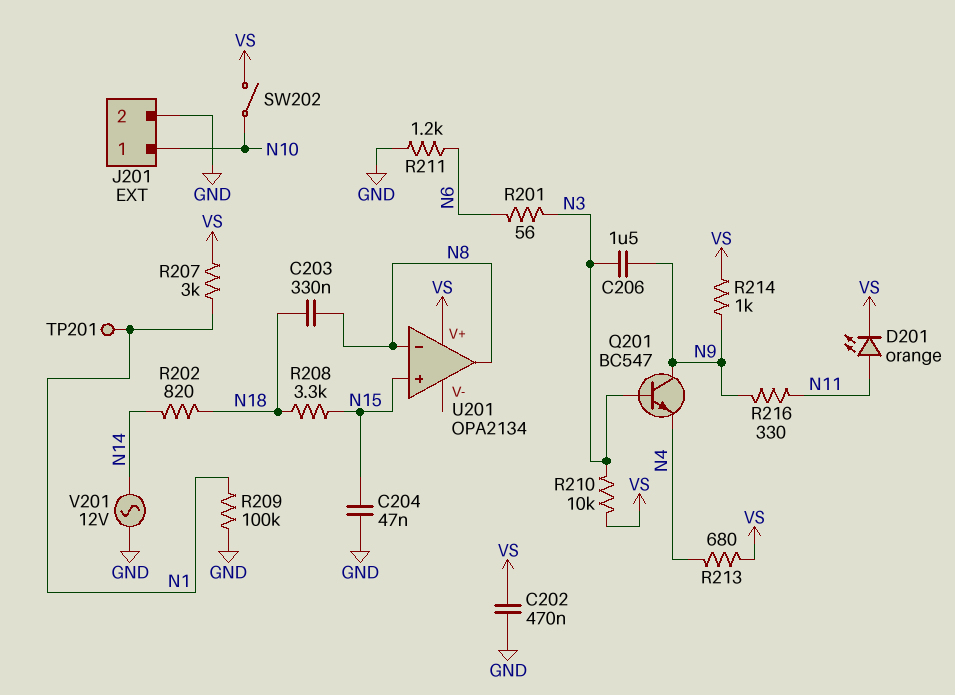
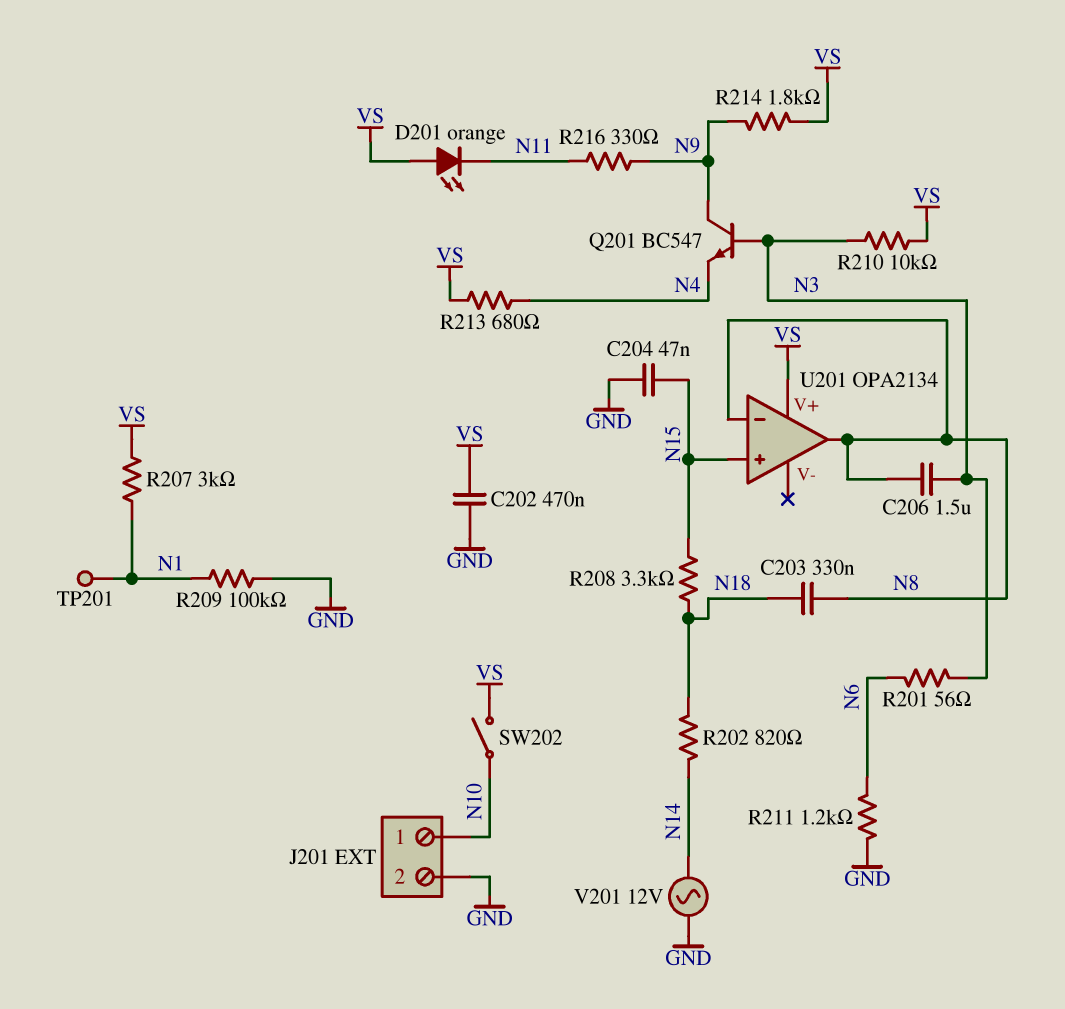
C206: 1.5uF (N3, N9) -> 1.5uF (N3, N8)
D201: LED orange (A N11, K VS) -> LED orange (A VS, K N11)
R214: 1k (N9, VS) -> 1.8k (N9, VS)

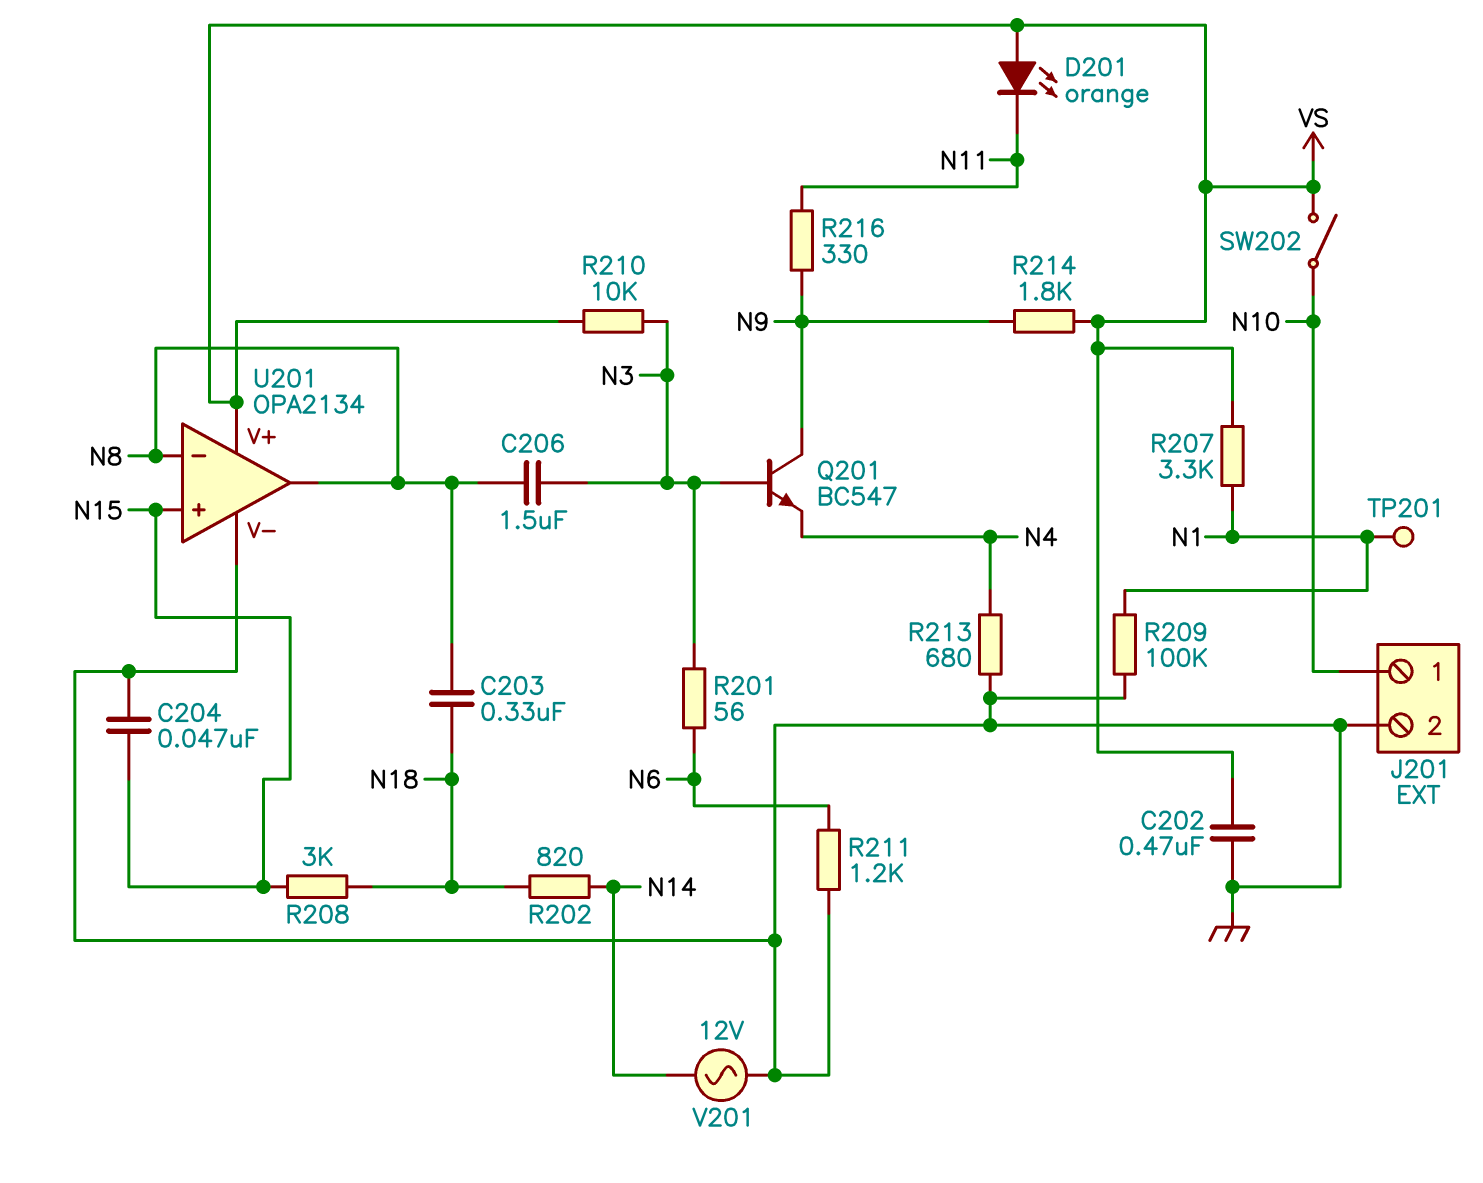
R207: 3k (N1, VS) -> 3.3k (N1, VS)
R208: 3.3k (N15, N18) -> 3k (N15, N18)
R213: 680 (N4, VS) -> 680 (GND, N4)
U201 pin V-: none -> GND

